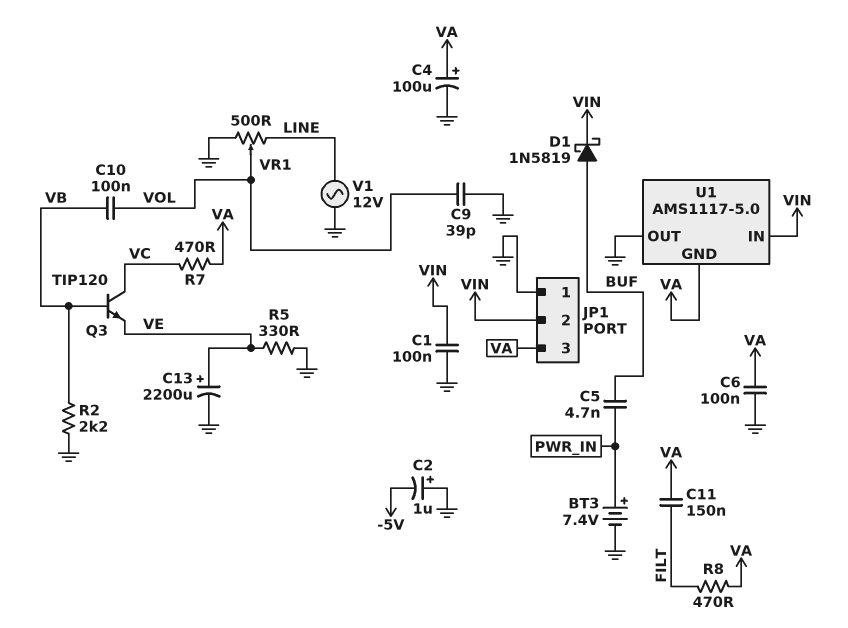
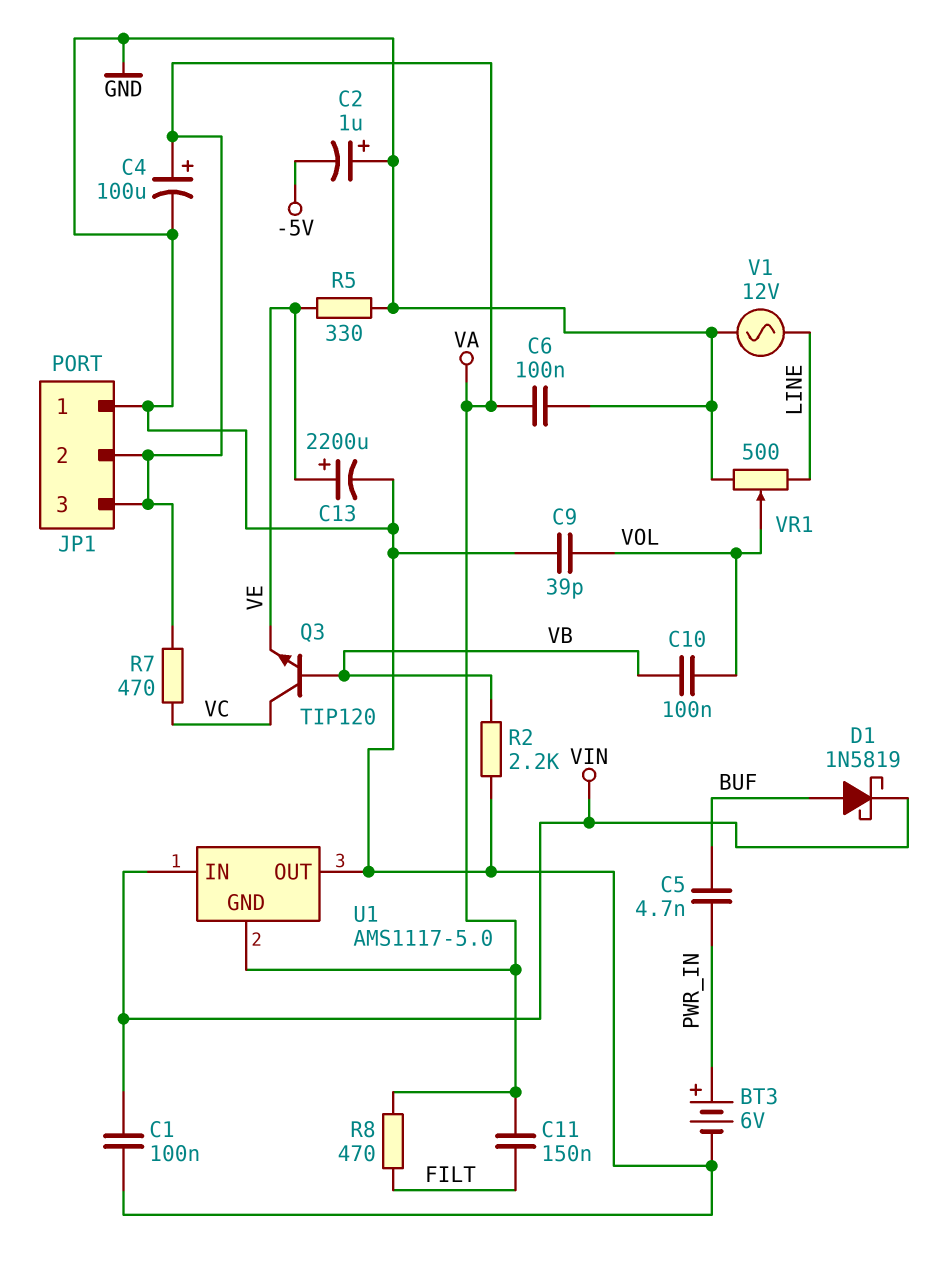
BT3: 7.4V (plus PWR_IN, minus GND) -> 6V (plus PWR_IN, minus GND)
JP1 pin 2: VIN -> VA

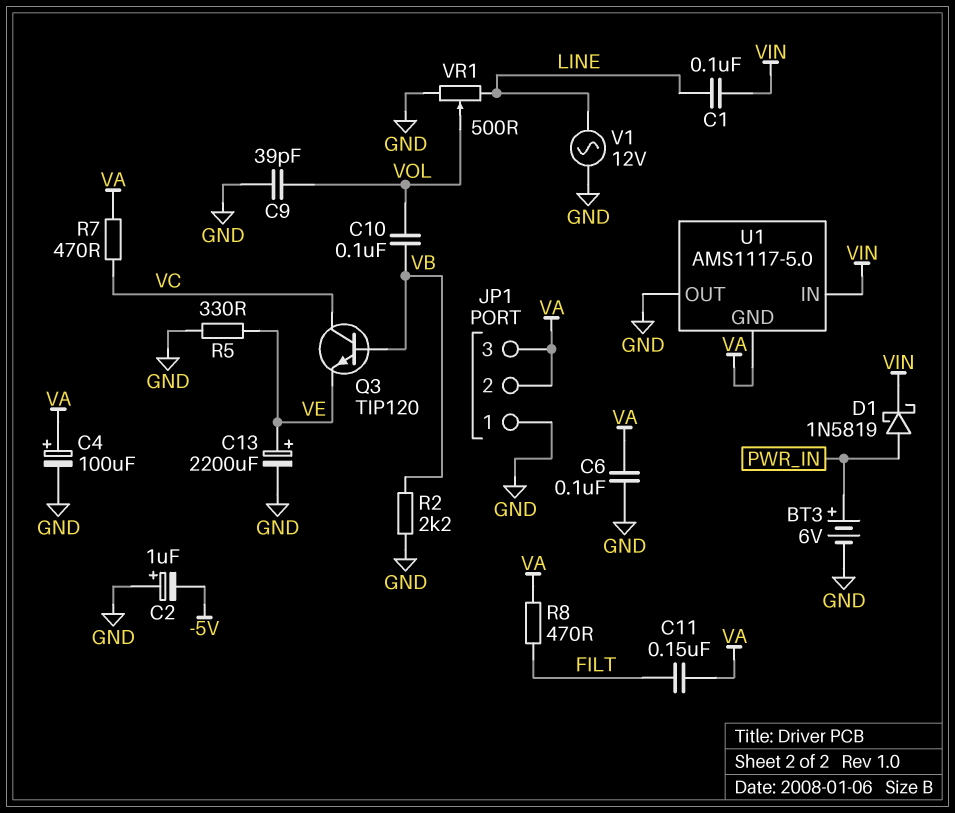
C1: 100nF (GND, VIN) -> 100nF (LINE, VIN)
C5: 4.7nF (BUF, PWR_IN) -> none
D1: schottky 1N5819 (A BUF, K VIN) -> schottky 1N5819 (A PWR_IN, K VIN)

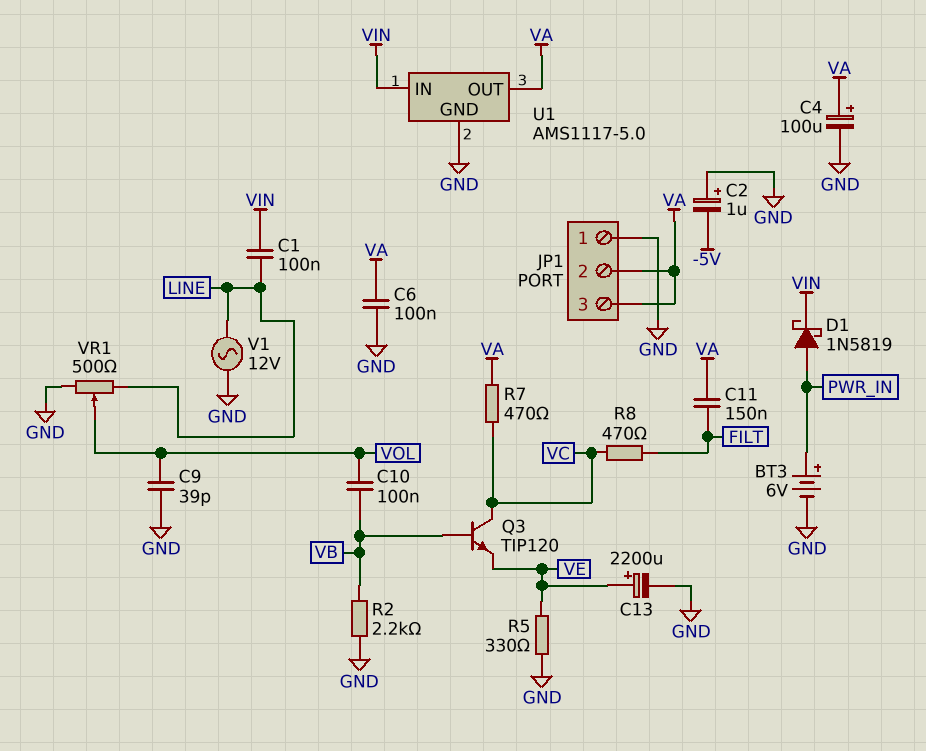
R8: 470 (FILT, VA) -> 470 (FILT, VC)
U1 pin GND: VA -> GND
U1 pin OUT: GND -> VA

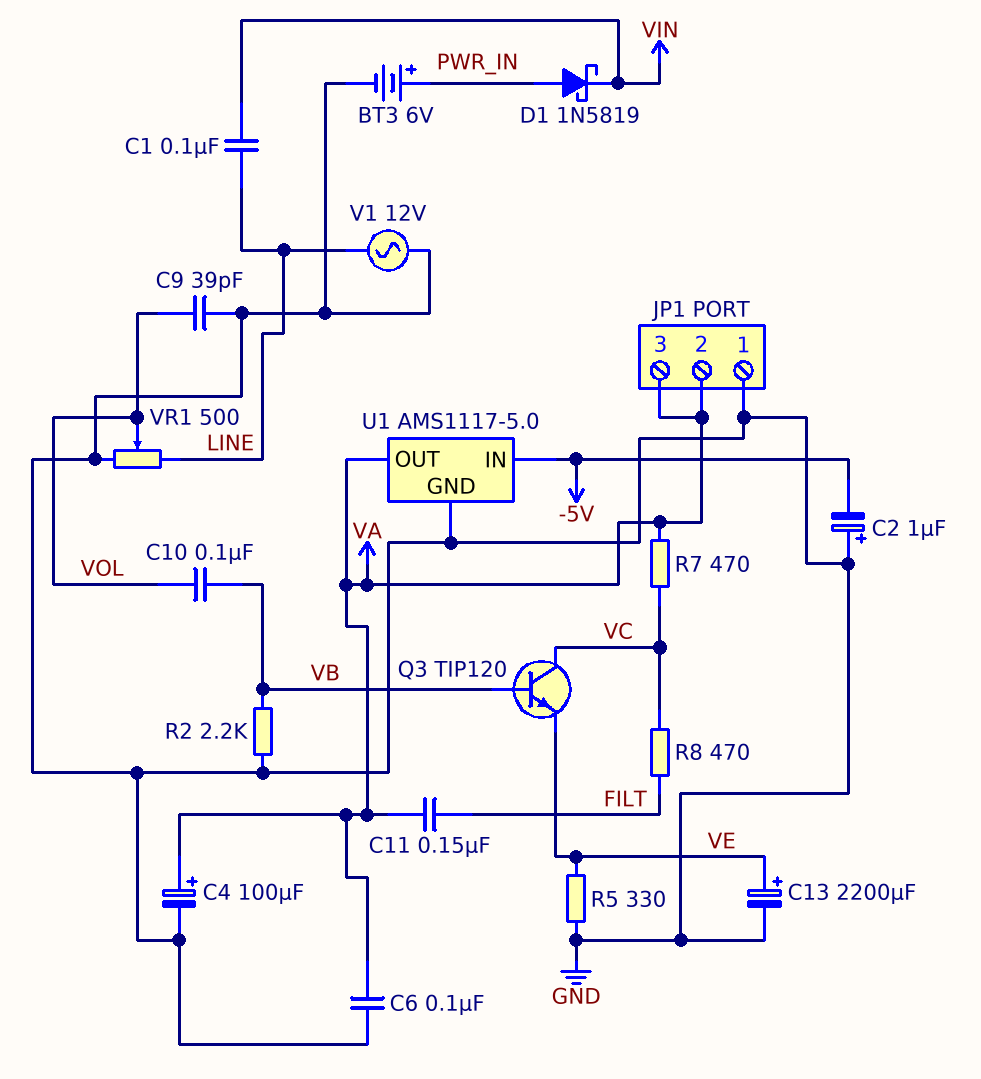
U1 pin IN: VIN -> -5V

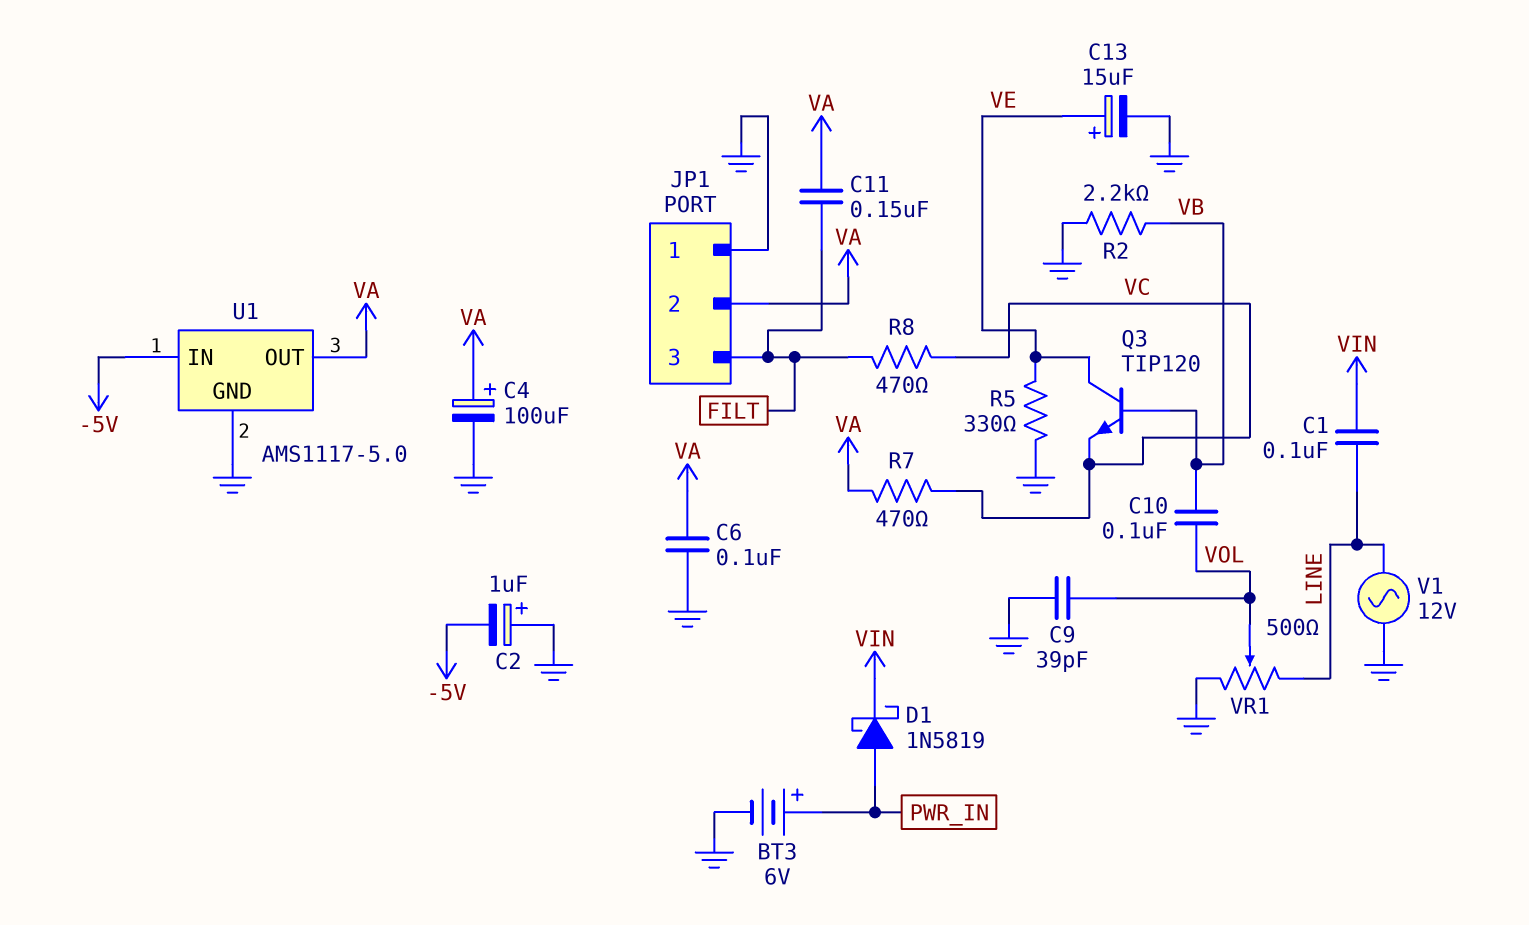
C13: 2200uF (plus VE, minus GND) -> 15uF (plus VE, minus GND)
JP1 pin 3: VA -> FILT
Q3: NPN TIP120 (B VB, C VC, E VE) -> NPN TIP120 (B VB, C VE, E VC)

